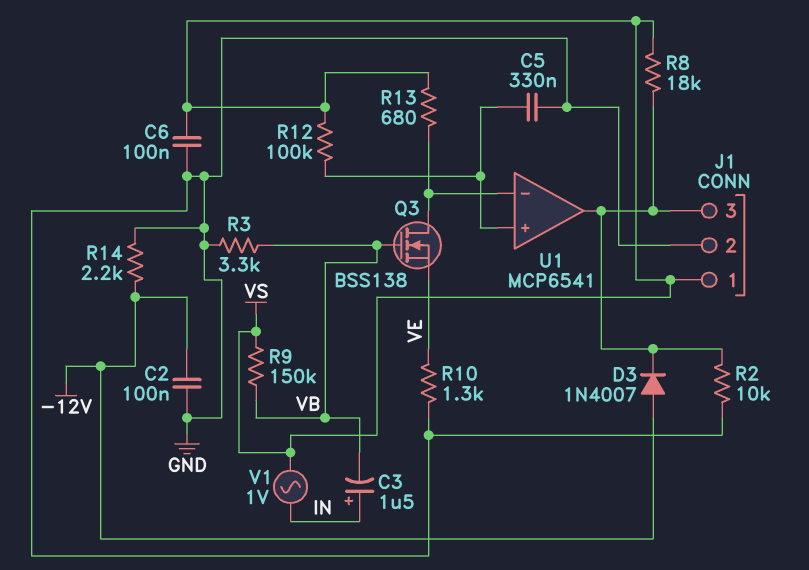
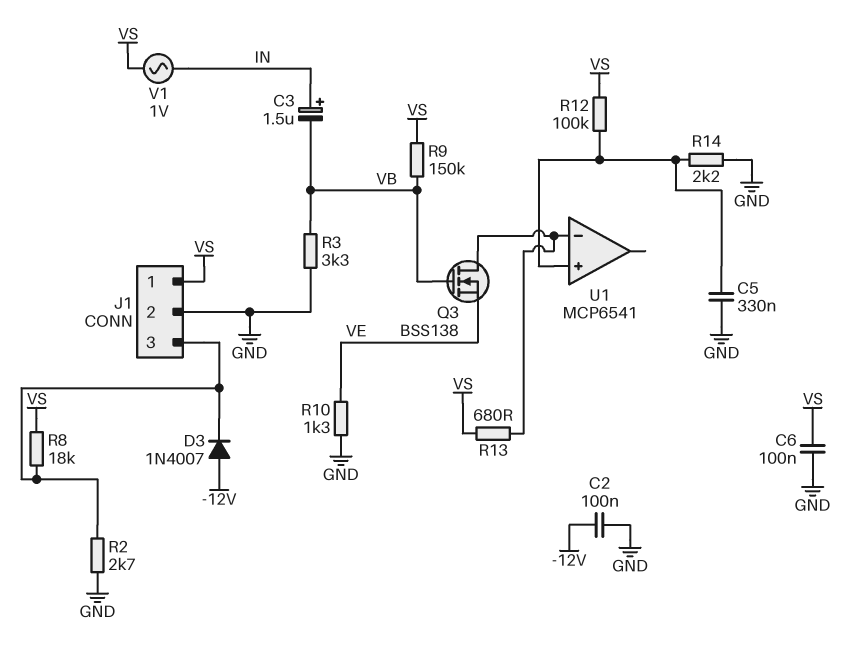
R2: 10k (GND, J1/3) -> 2.7k (GND, J1/3)
R14: 2.2k (-12V, GND) -> 2.2k (GND, U1/in+)
U1 pin out: J1/3 -> none

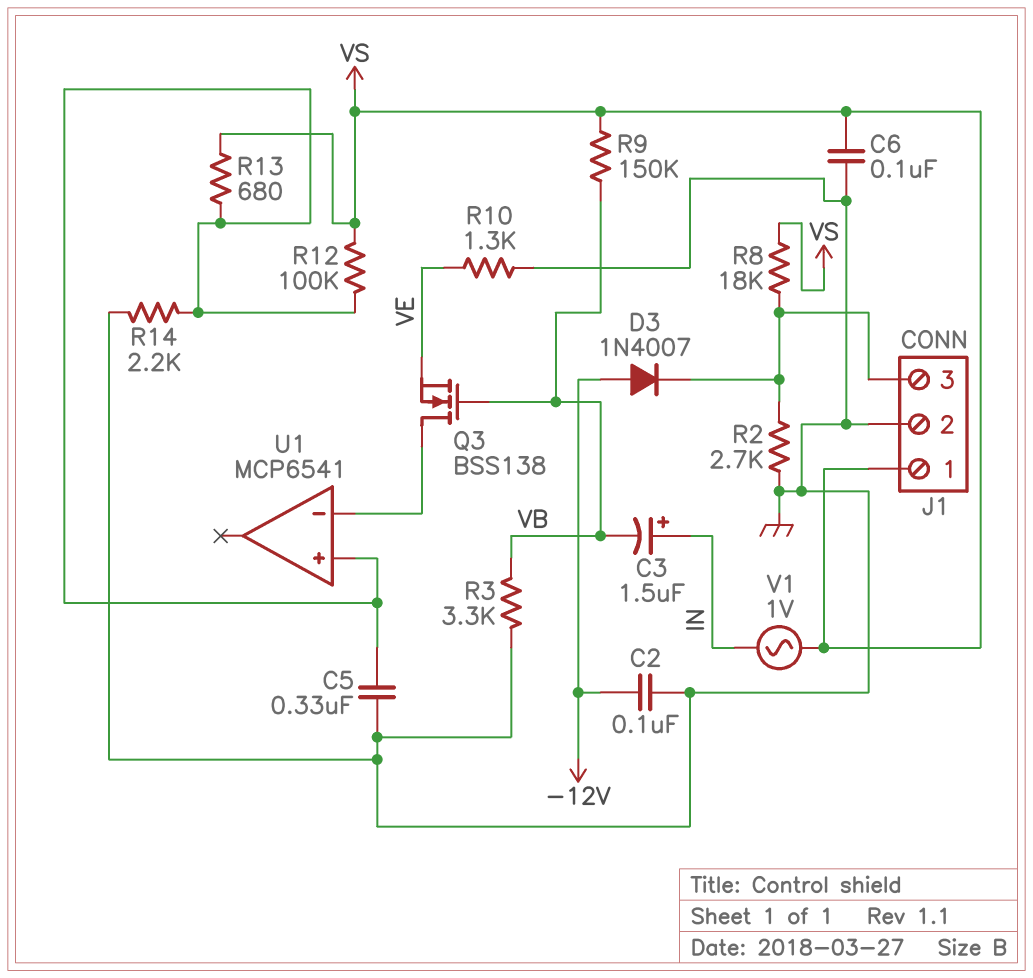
R13: 680 (U1/in-, VS) -> 680 (U1/in+, VS)

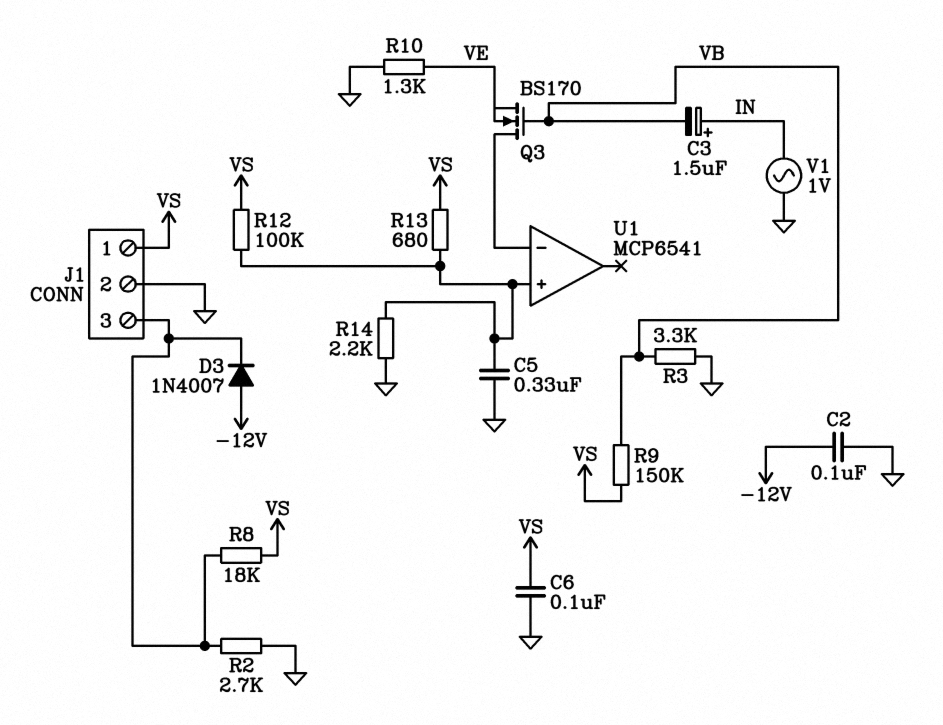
Q3: NMOS BSS138 (G VB, D U1/in-, S VE) -> NMOS BS170 (G VB, D U1/in-, S VE)
V1: AC 1V (IN, VS) -> AC 1V (GND, IN)

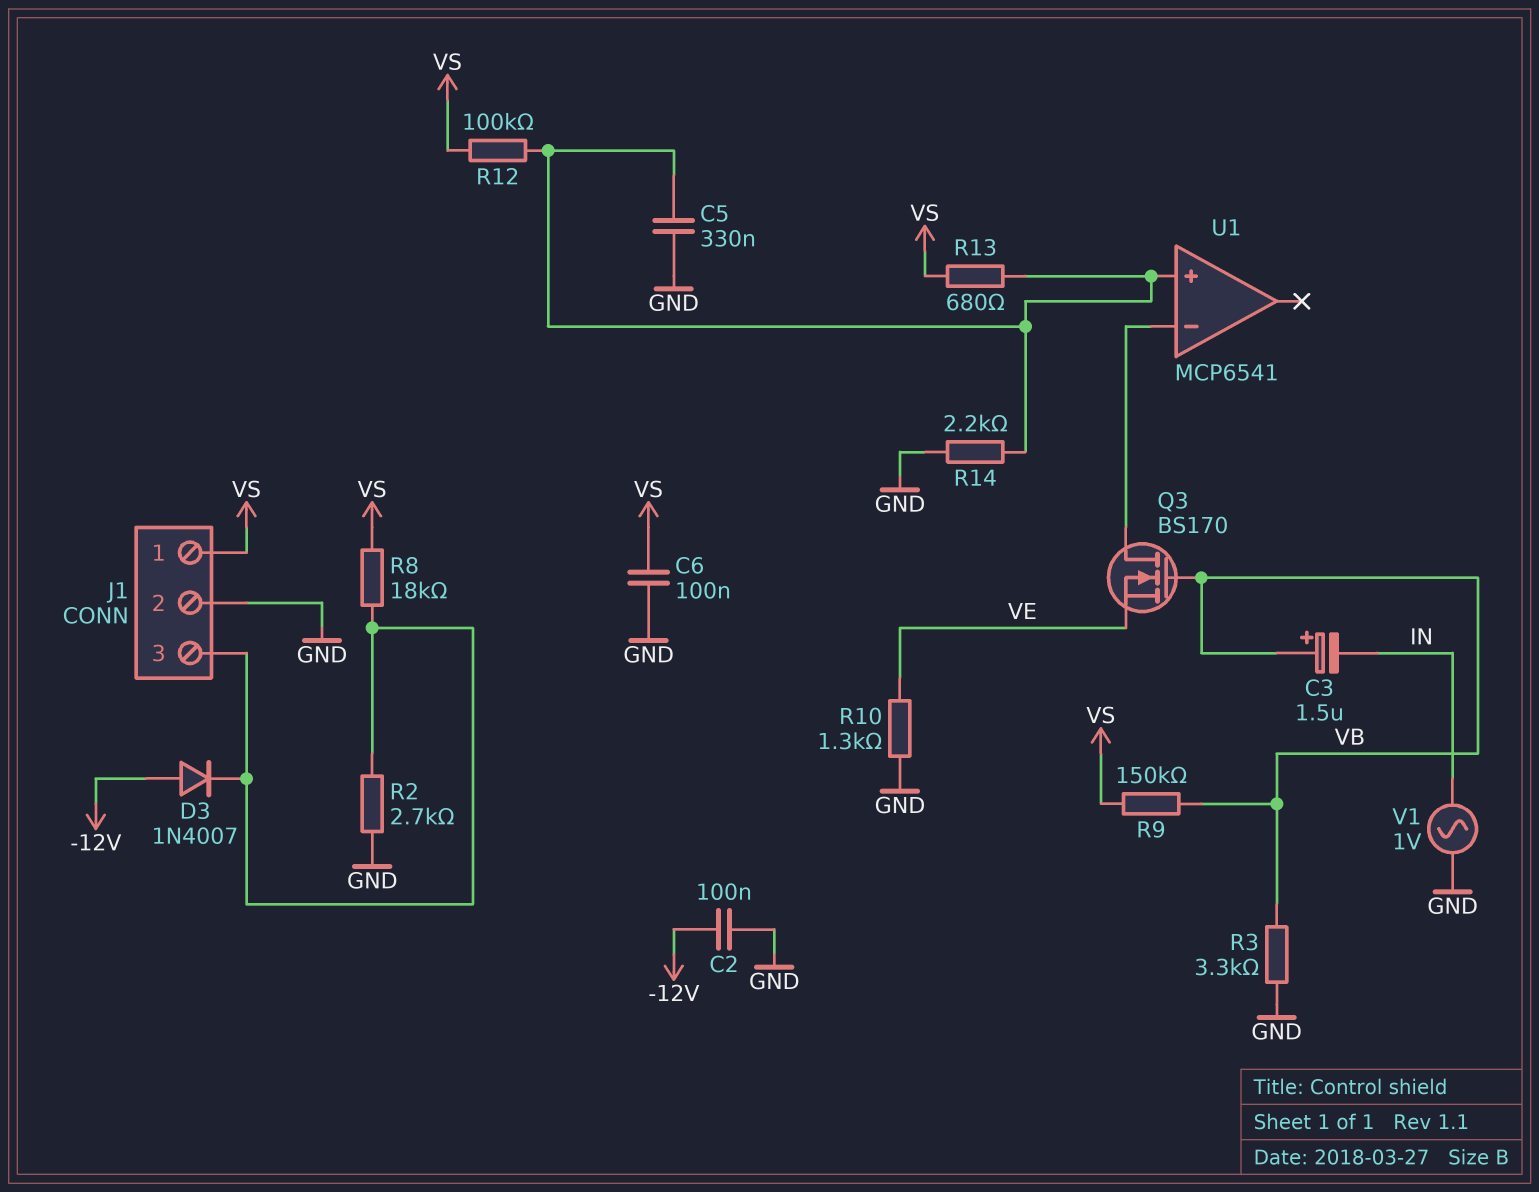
C3: 1.5uF (plus IN, minus VB) -> 1.5uF (plus VB, minus IN)

